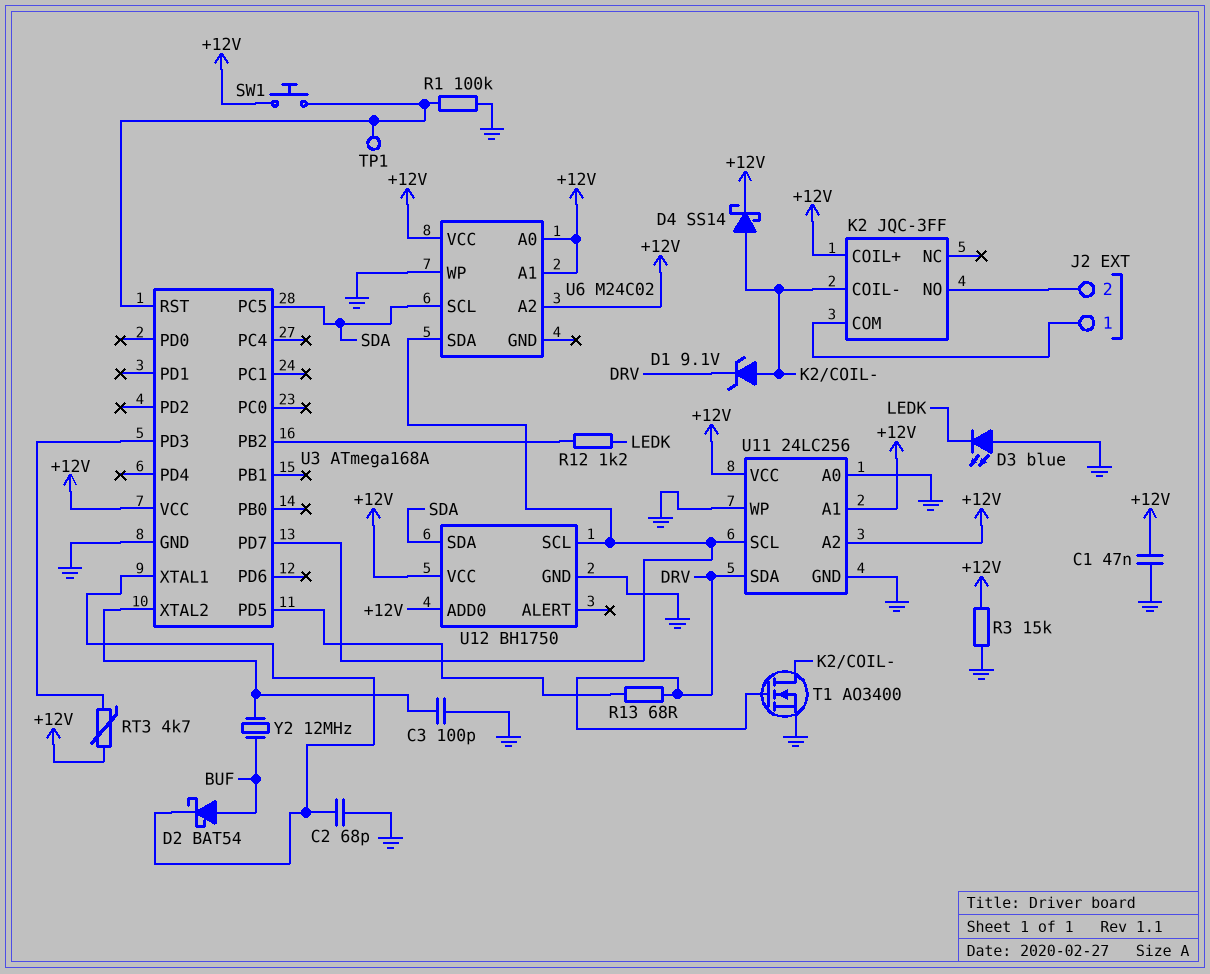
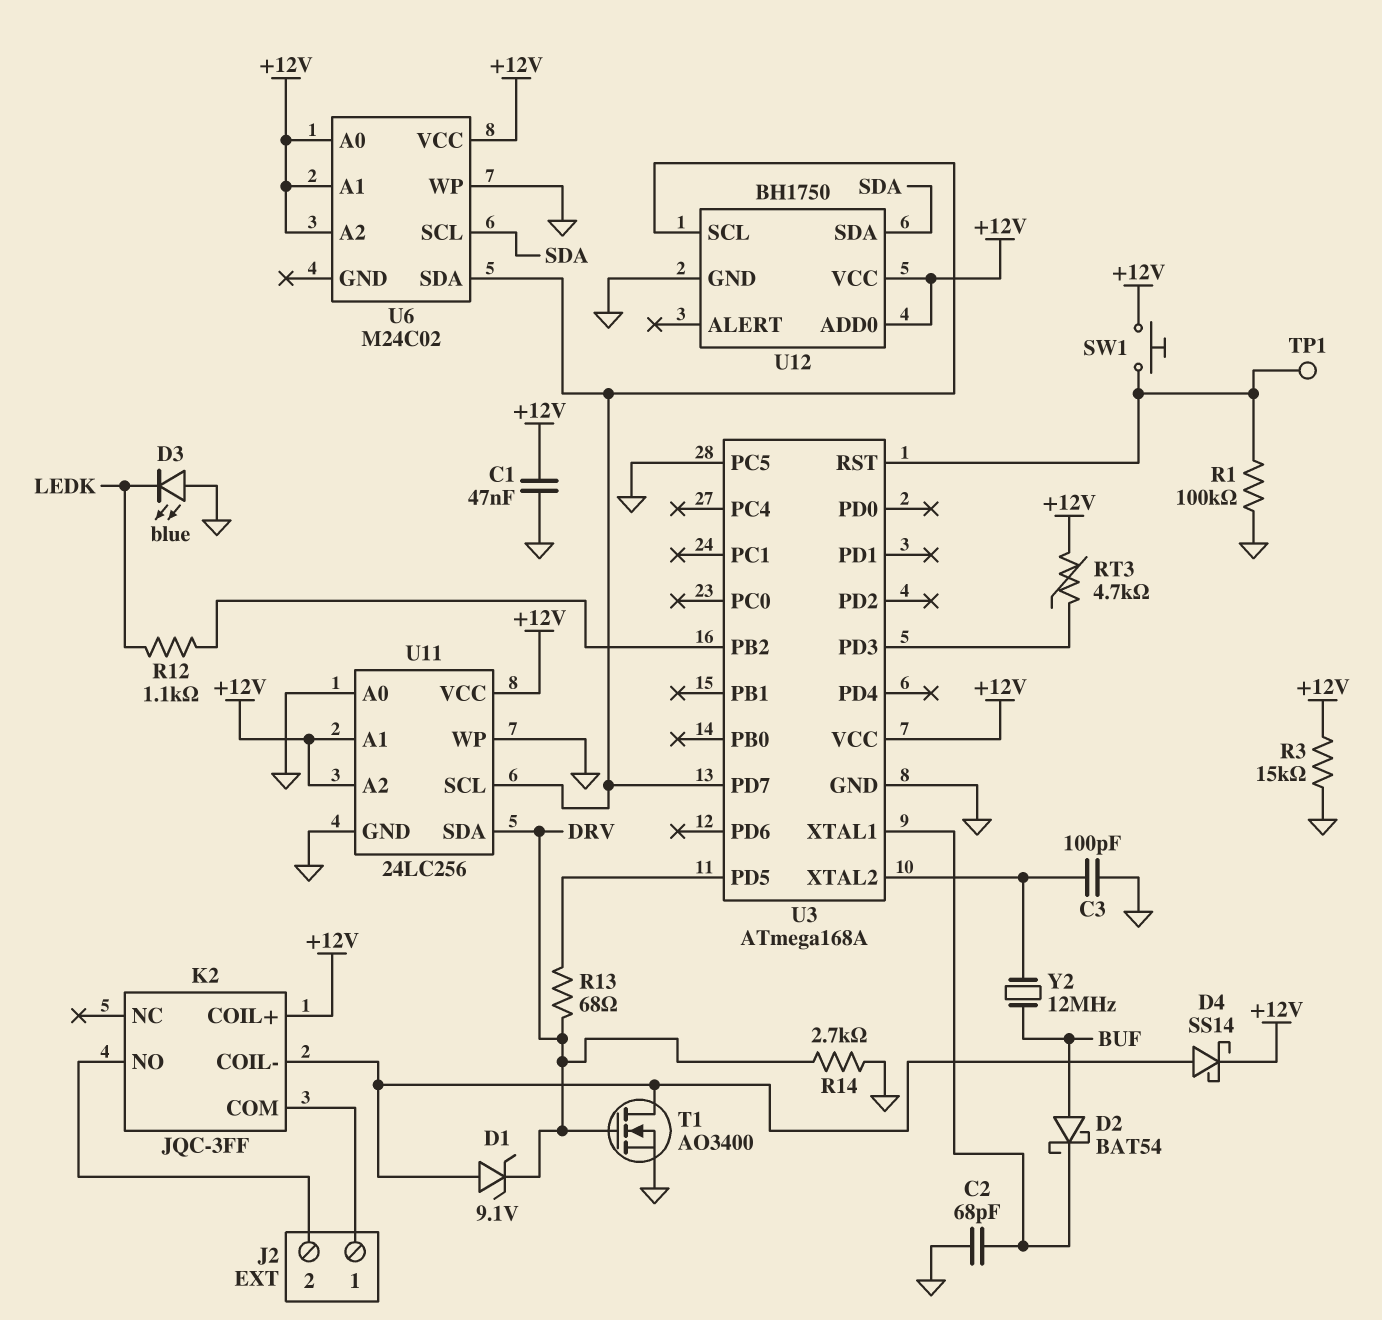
R12: 1.2k (LEDK, U3/PB2) -> 1.1k (LEDK, U3/PB2)
R14: none -> 2.7k (DRV, GND)
U3 pin PC5: SDA -> GND

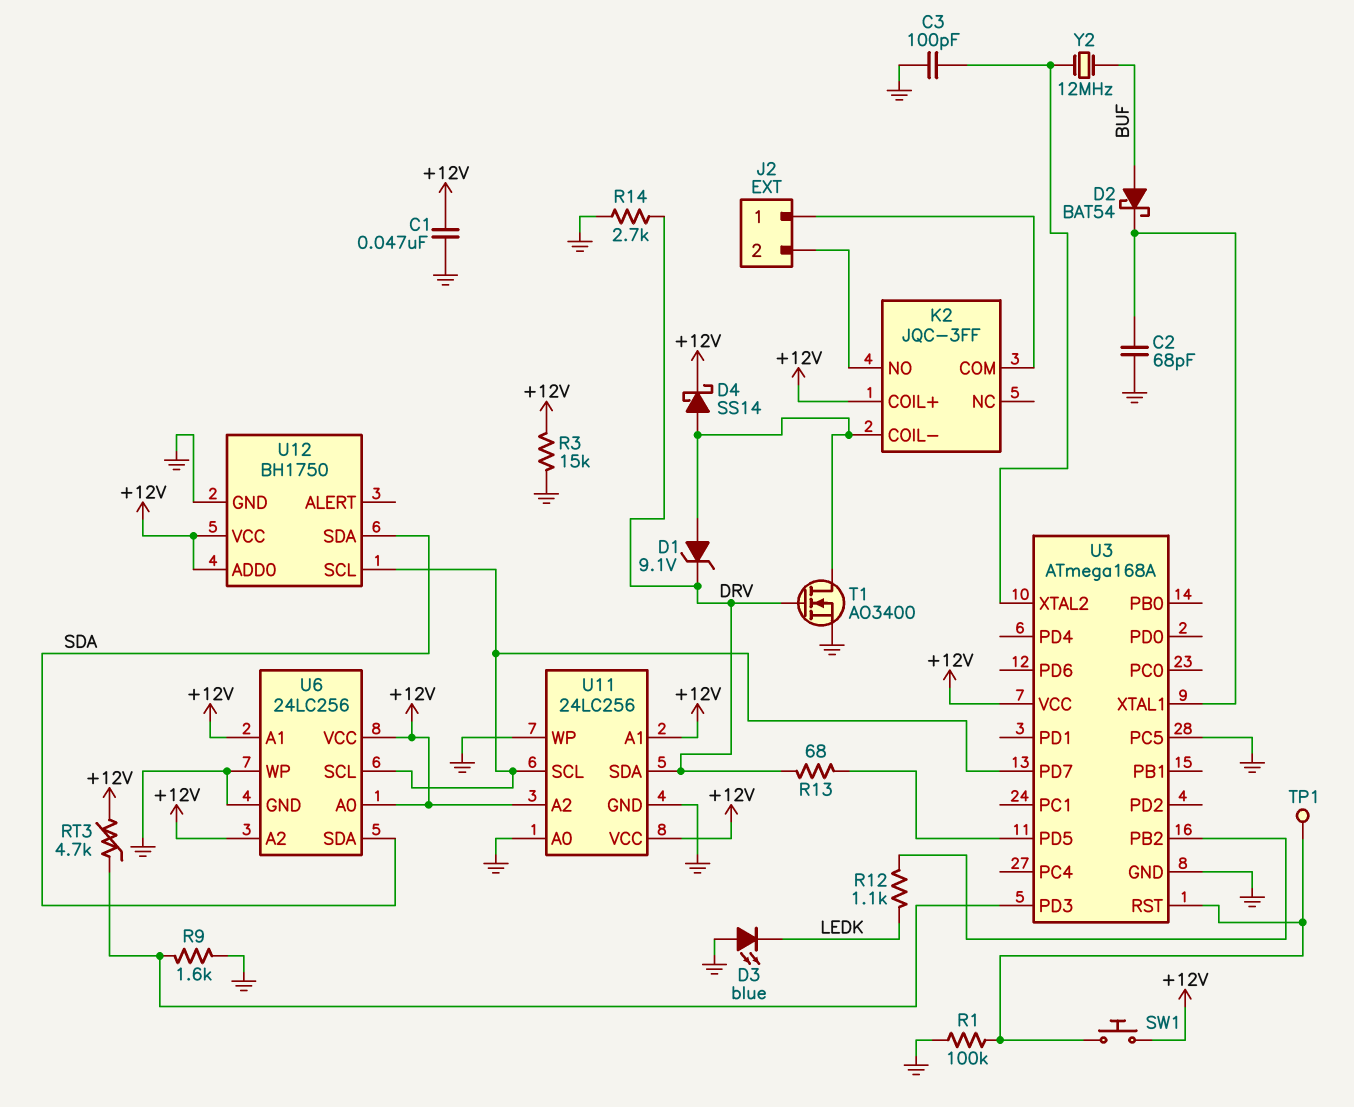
R9: none -> 1.6k (GND, U3/PD3)
U6: M24C02 -> 24LC256
U6 pin GND: none -> GND
U6 pin SCL: SDA -> U3/PD7
U6 pin SDA: U3/PD7 -> SDA

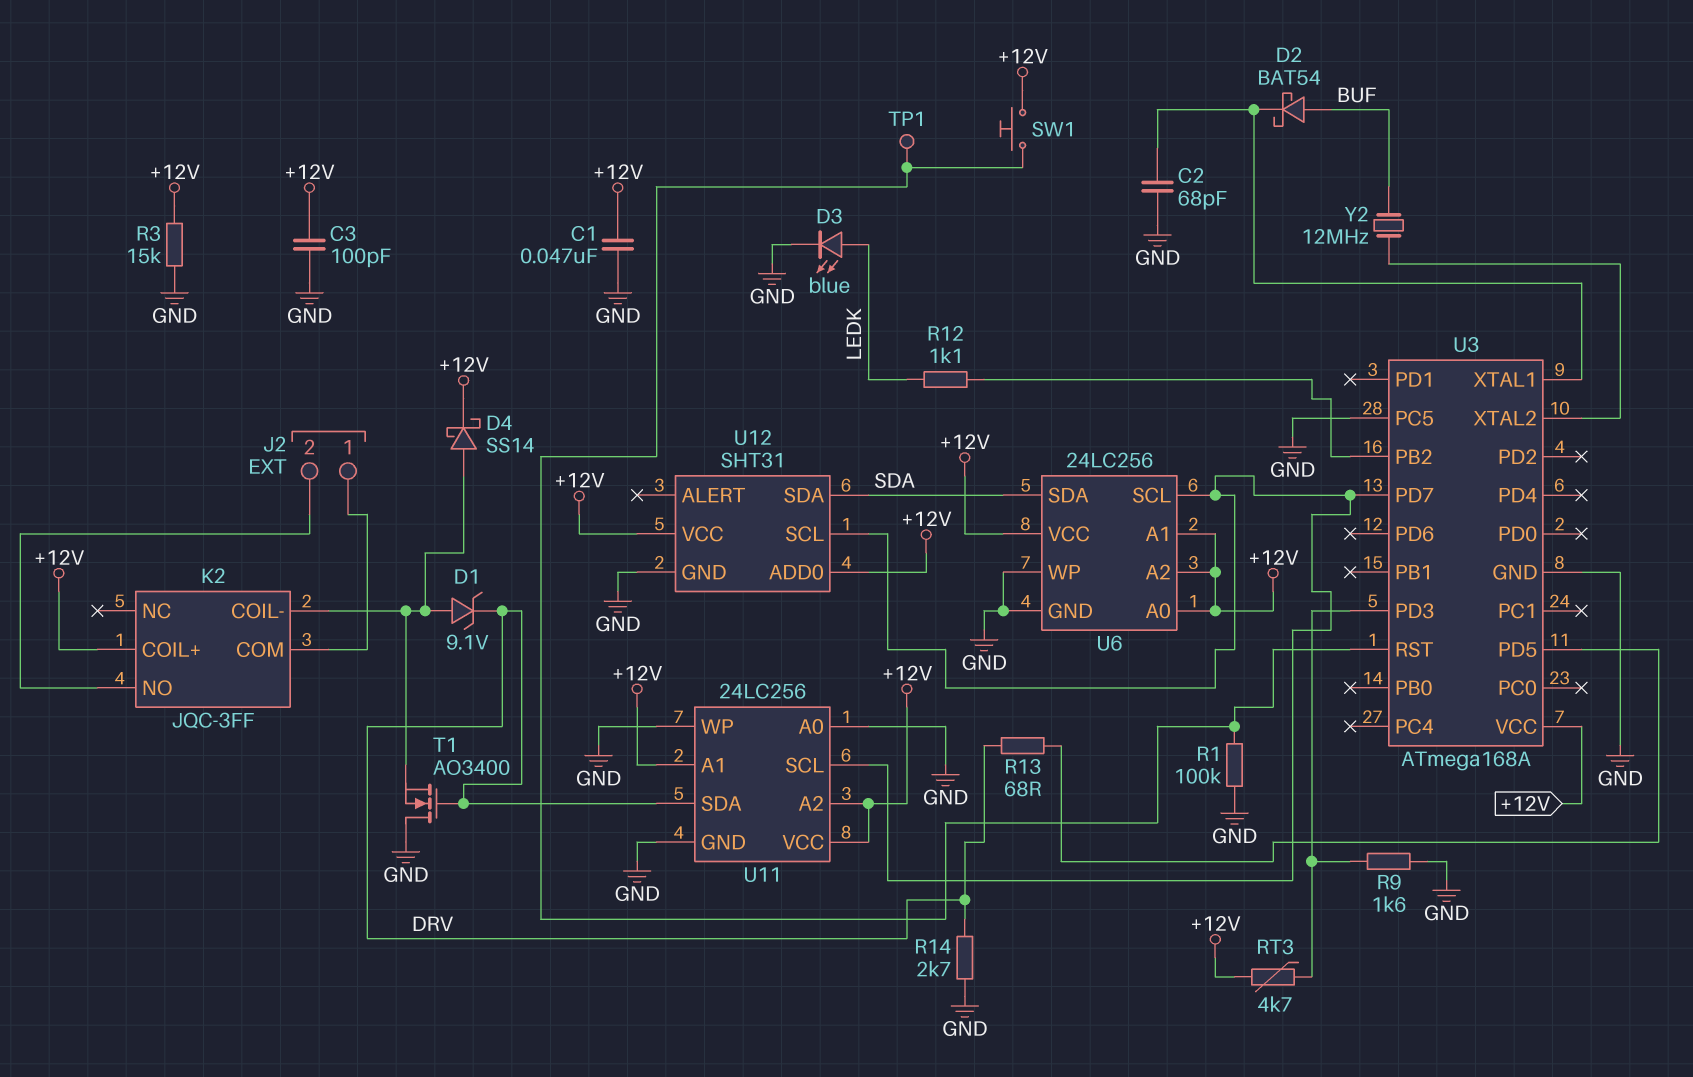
C3: 100pF (GND, U3/XTAL2) -> 100pF (+12V, GND)
D3: LED blue (A GND, K LEDK) -> LED blue (A LEDK, K GND)
T1: NMOS AO3400 (G DRV, D K2/COIL-, S GND) -> NMOS AO3400 (G DRV, D GND, S K2/COIL-)
U12: BH1750 -> SHT31

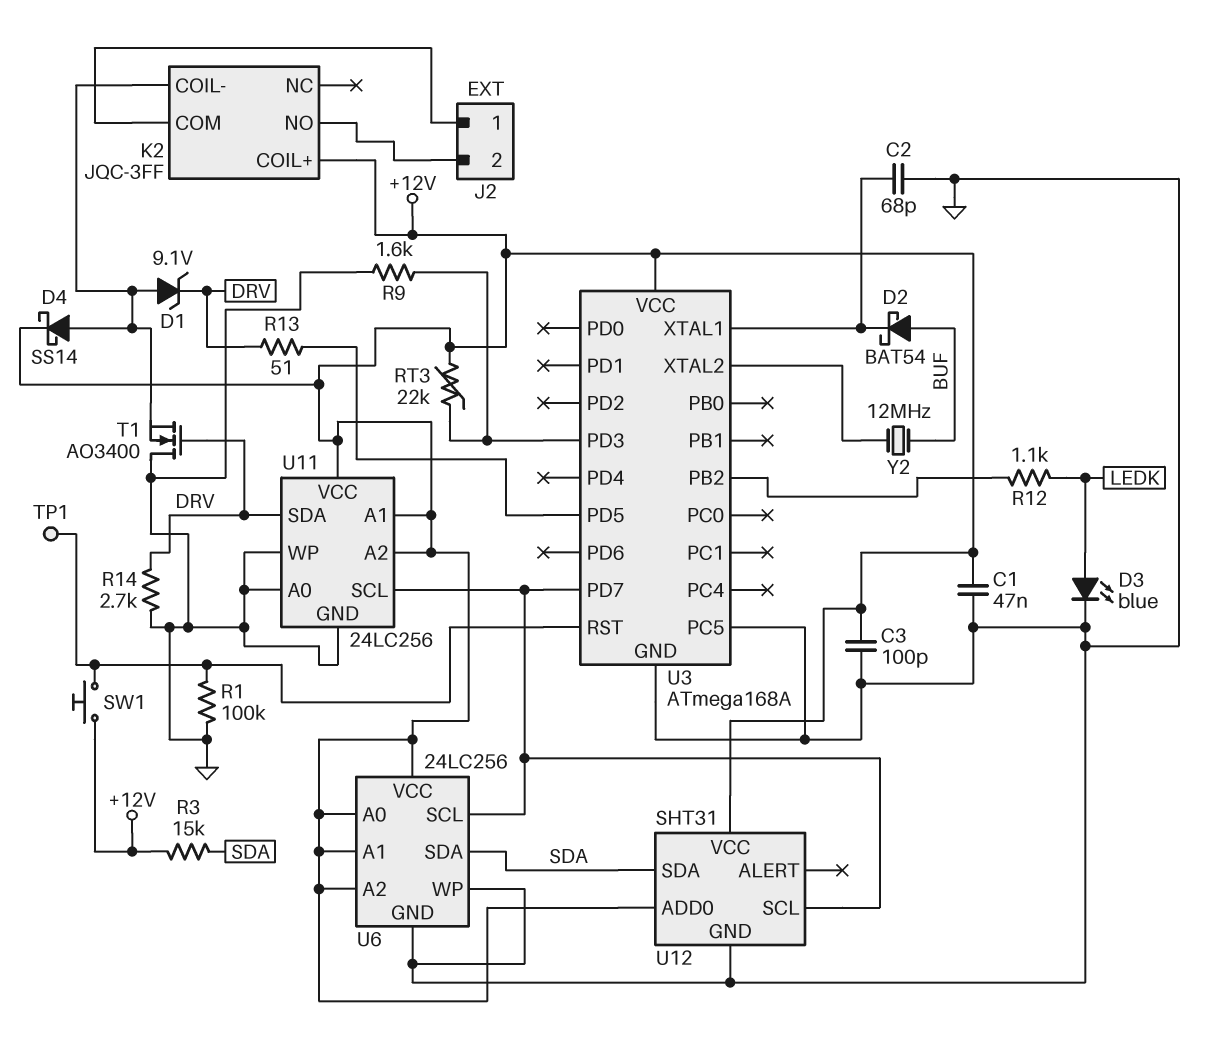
R3: 15k (+12V, GND) -> 15k (+12V, SDA)
R13: 68 (DRV, U3/PD5) -> 51 (DRV, U3/PD5)
RT3: 4.7k (+12V, U3/PD3) -> 22k (+12V, U3/PD3)

